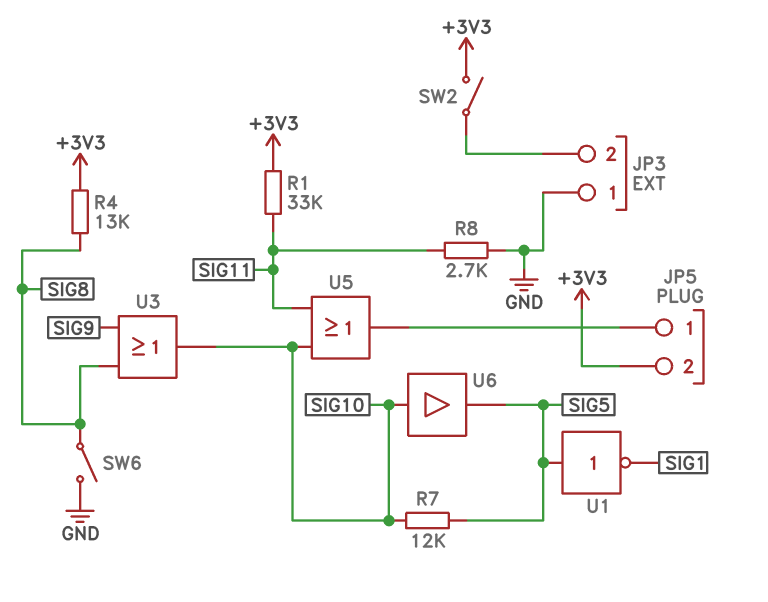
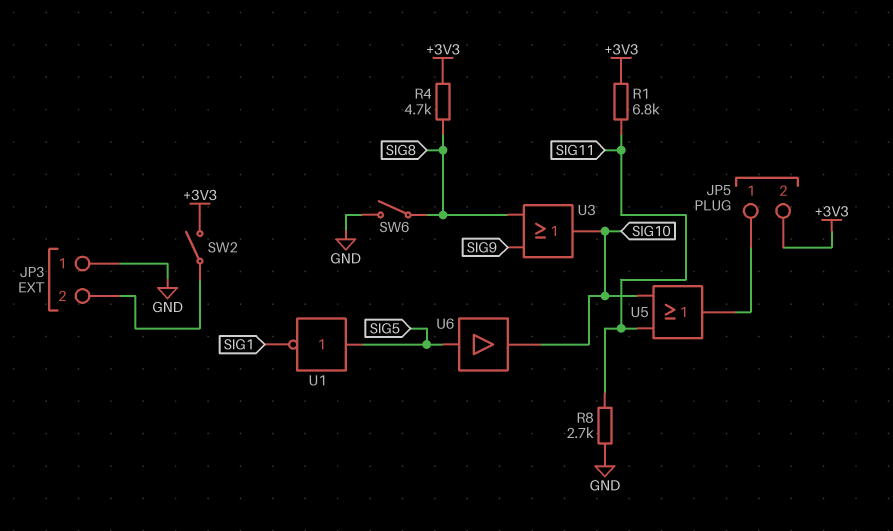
R1: 33k (+3V3, SIG11) -> 6.8k (+3V3, SIG11)
R4: 13k (+3V3, SIG8) -> 4.7k (+3V3, SIG8)
R7: 12k (SIG5, SIG10) -> none
U6: buffer (in SIG10, out SIG5) -> buffer (in SIG5, out SIG10)

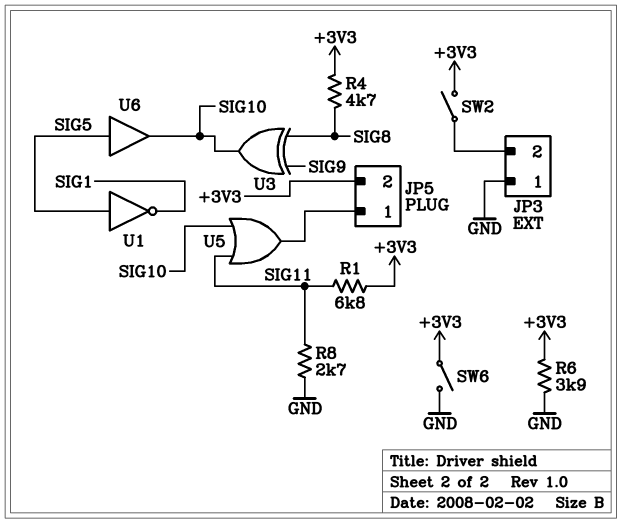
R6: none -> 3.9k (+3V3, GND)
SW6: switch (GND, SIG8) -> switch (+3V3, GND)
U3: OR (in SIG8, in SIG9, out SIG10) -> XOR (in SIG8, in SIG9, out SIG10)

